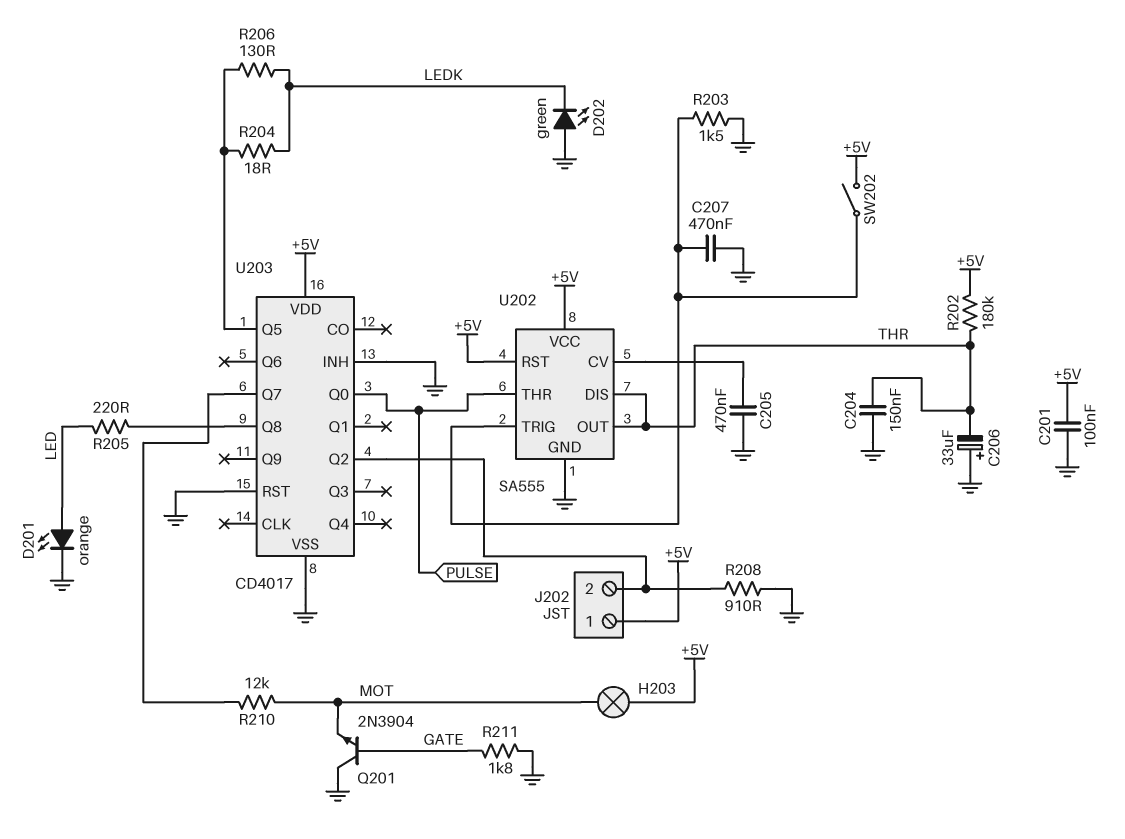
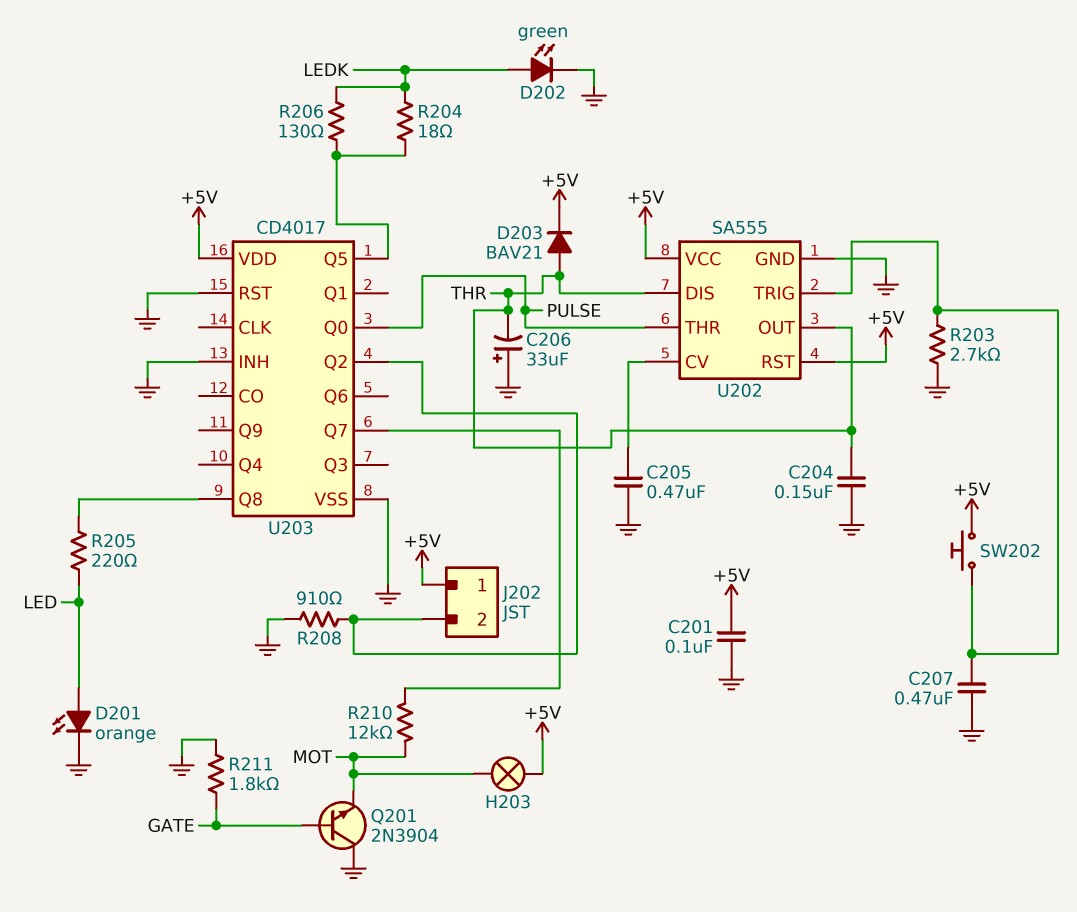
D202: LED green (A GND, K LEDK) -> LED green (A LEDK, K GND)
D203: none -> diode BAV21 (A THR, K +5V)
R202: 180k (+5V, THR) -> none
R203: 1.5k (GND, U202/TRIG) -> 2.7k (GND, U202/TRIG)
SW202: switch (+5V, U202/TRIG) -> button (+5V, U202/TRIG)

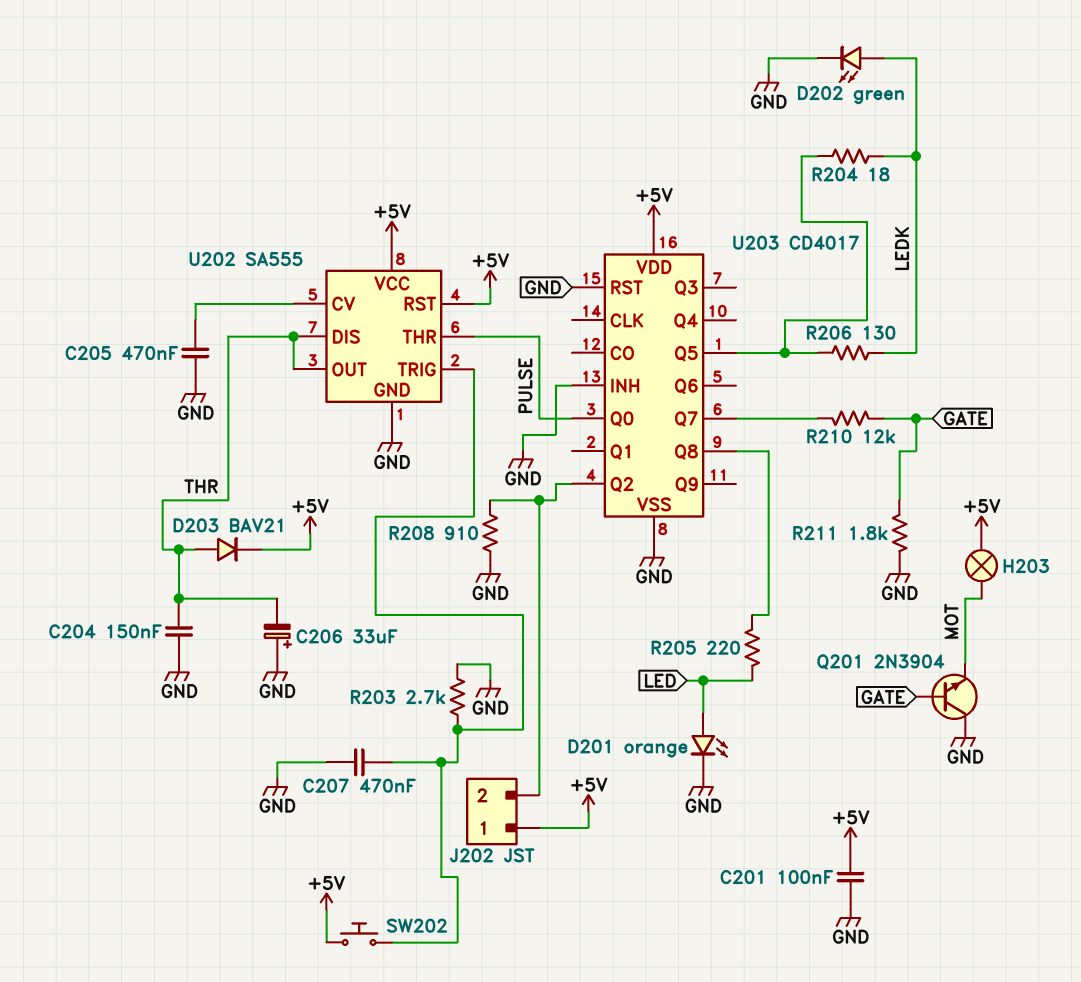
R210: 12k (MOT, U203/Q7) -> 12k (GATE, U203/Q7)

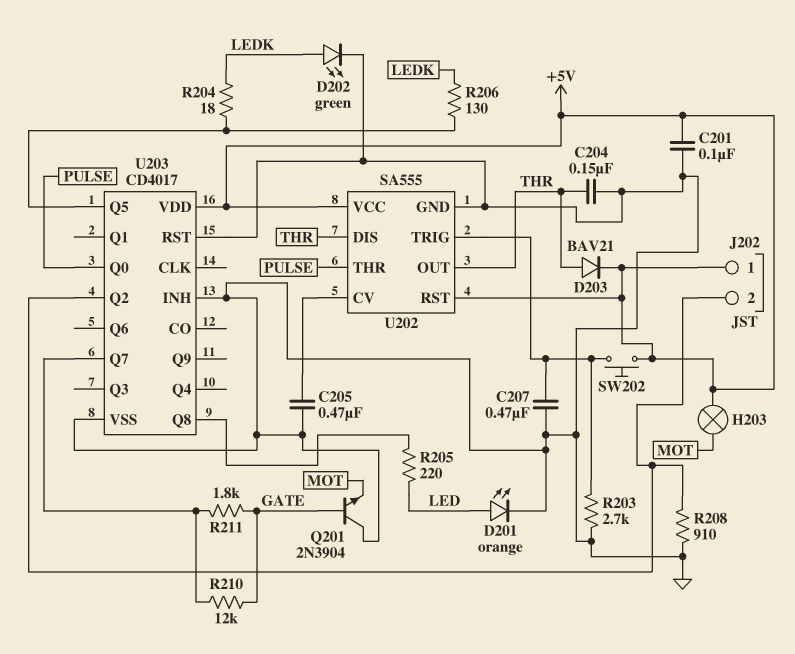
C206: 33uF (plus GND, minus THR) -> none
R211: 1.8k (GATE, GND) -> 1.8k (GATE, U203/Q7)

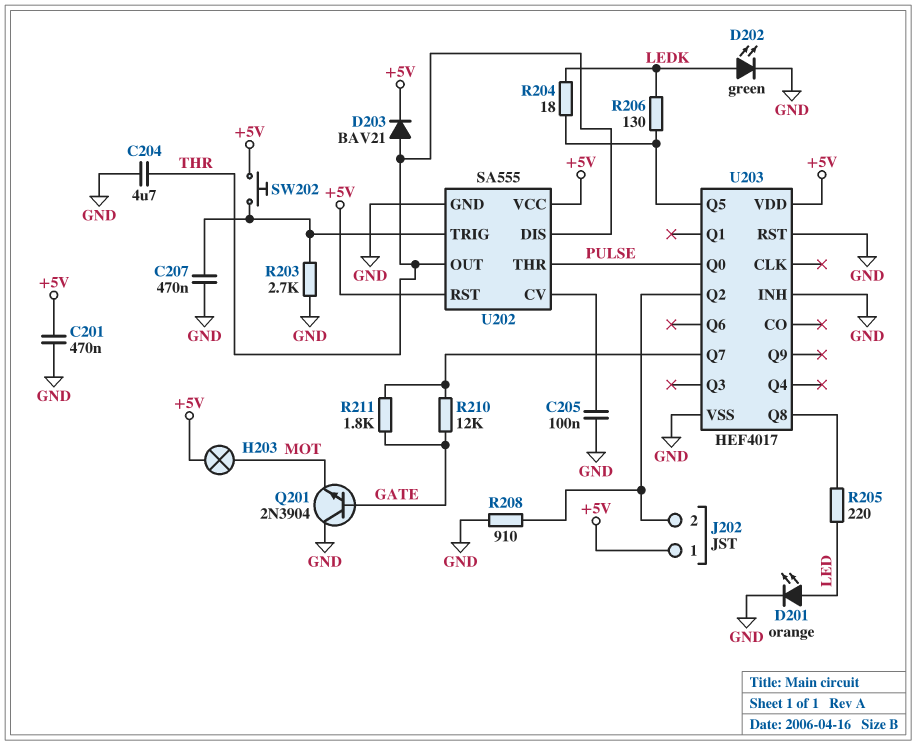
C201: 100nF (+5V, GND) -> 470nF (+5V, GND)
C204: 150nF (GND, THR) -> 4.7uF (GND, THR)
C205: 470nF (GND, U202/CV) -> 100nF (GND, U202/CV)
U203: CD4017 -> HEF4017

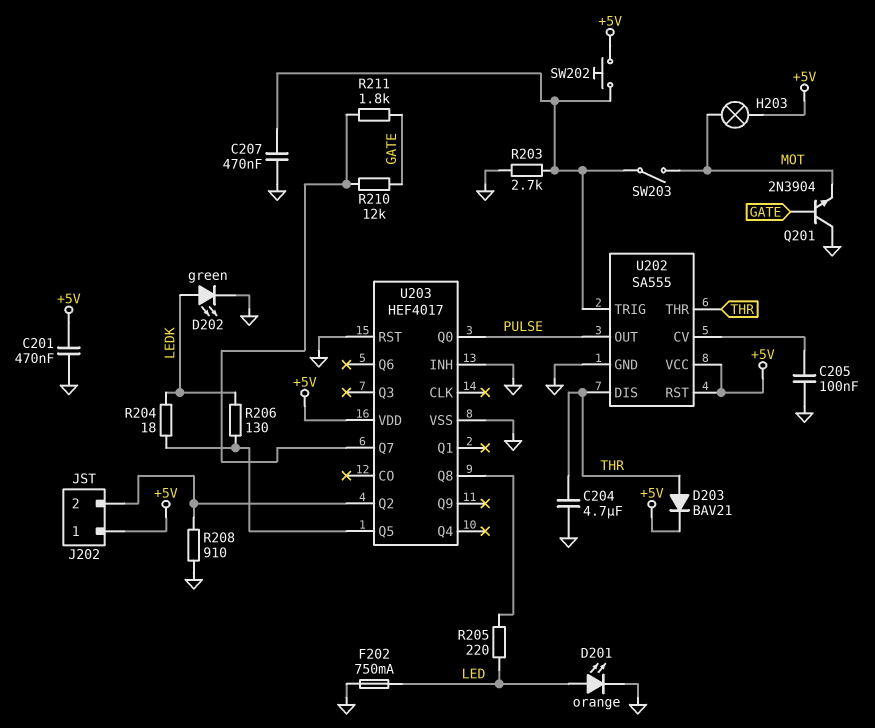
F202: none -> 750mA (GND, LED)
SW203: none -> switch (MOT, U202/TRIG)
U202 pin OUT: THR -> PULSE
U202 pin THR: PULSE -> THR

